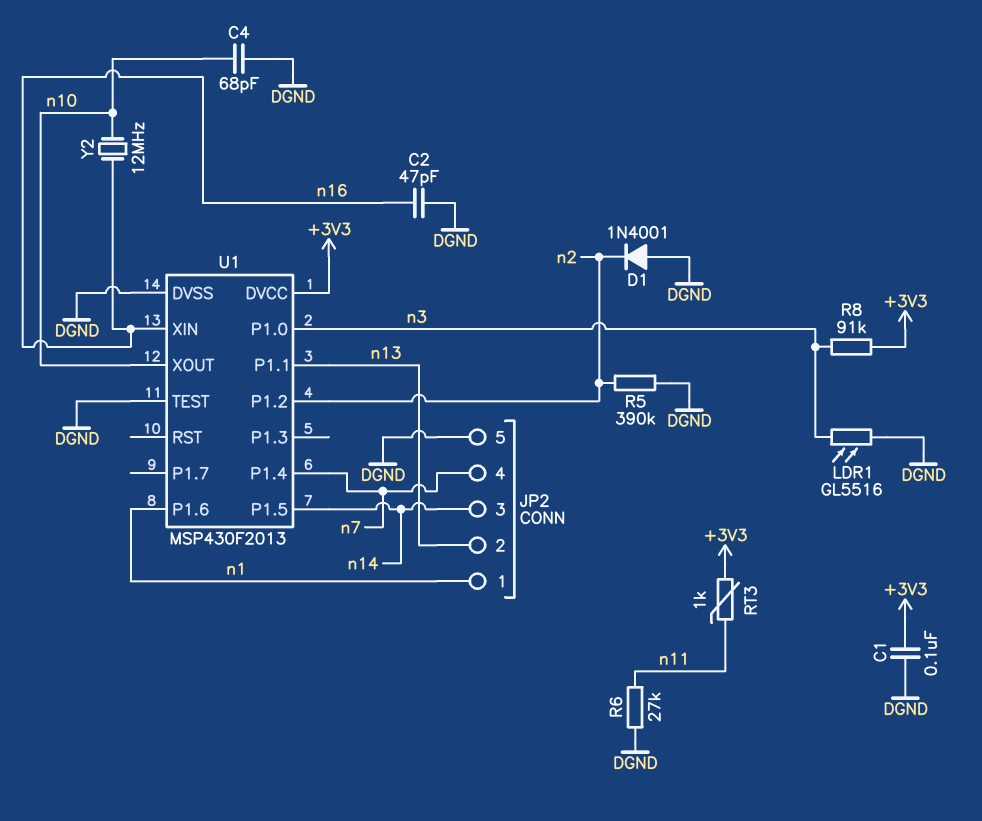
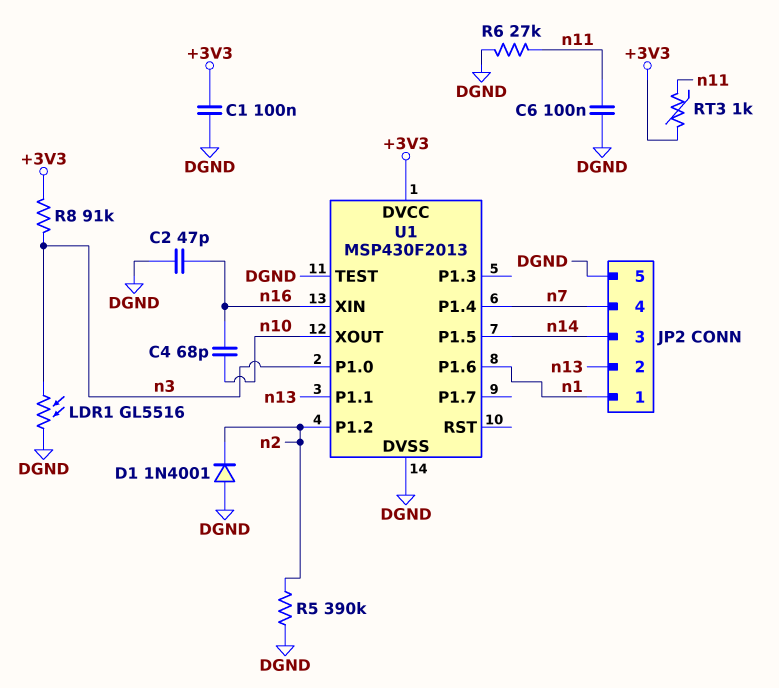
C4: 68pF (DGND, n10) -> 68pF (n10, n16)
C6: none -> 100nF (DGND, n11)
Y2: 12MHz (n10, n16) -> none

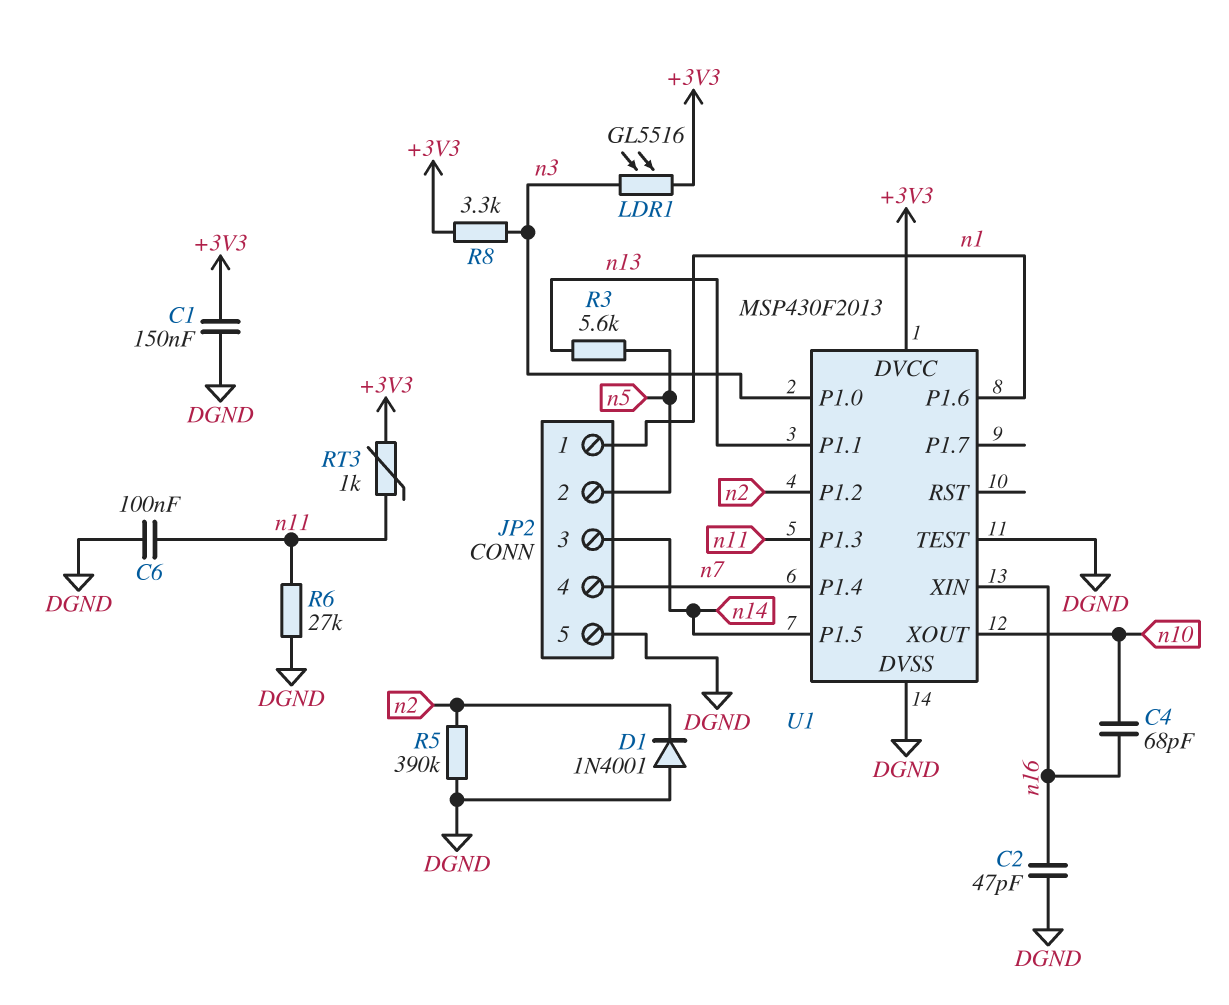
C1: 100nF (+3V3, DGND) -> 150nF (+3V3, DGND)
JP2 pin 2: n13 -> n5
LDR1: GL5516 (DGND, n3) -> GL5516 (+3V3, n3)
R3: none -> 5.6k (n5, n13)
R8: 91k (+3V3, n3) -> 3.3k (+3V3, n3)
U1 pin P1.3: none -> n11

